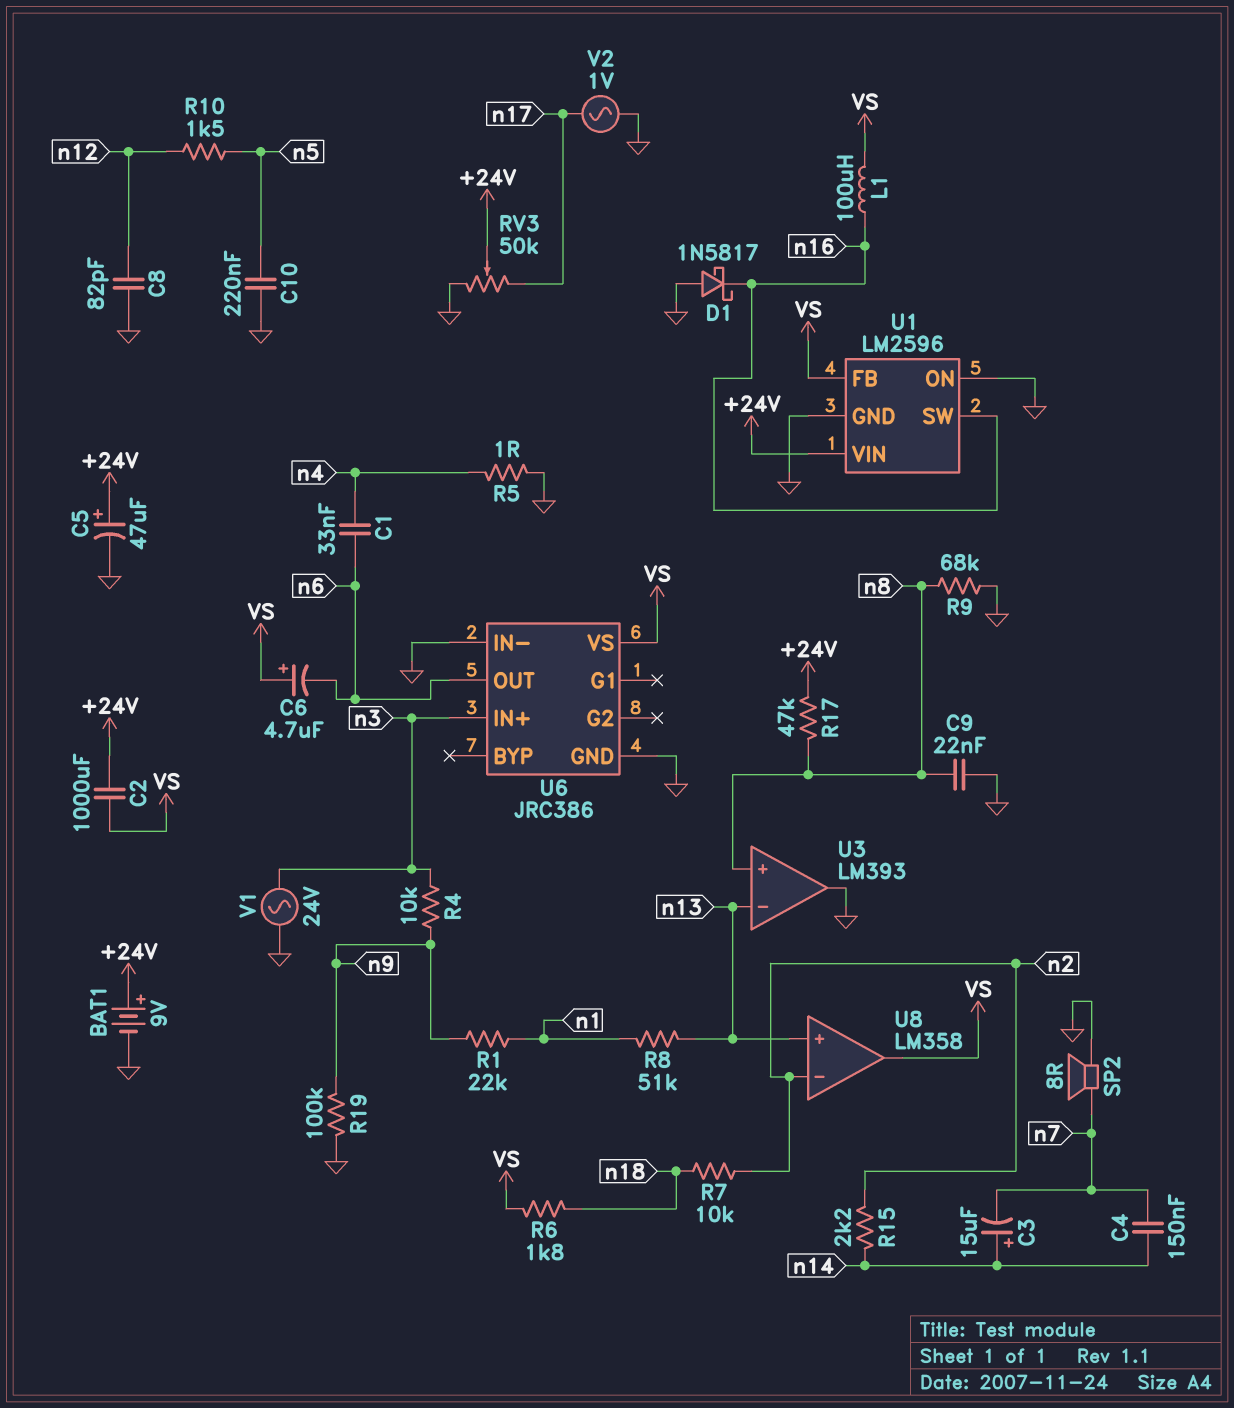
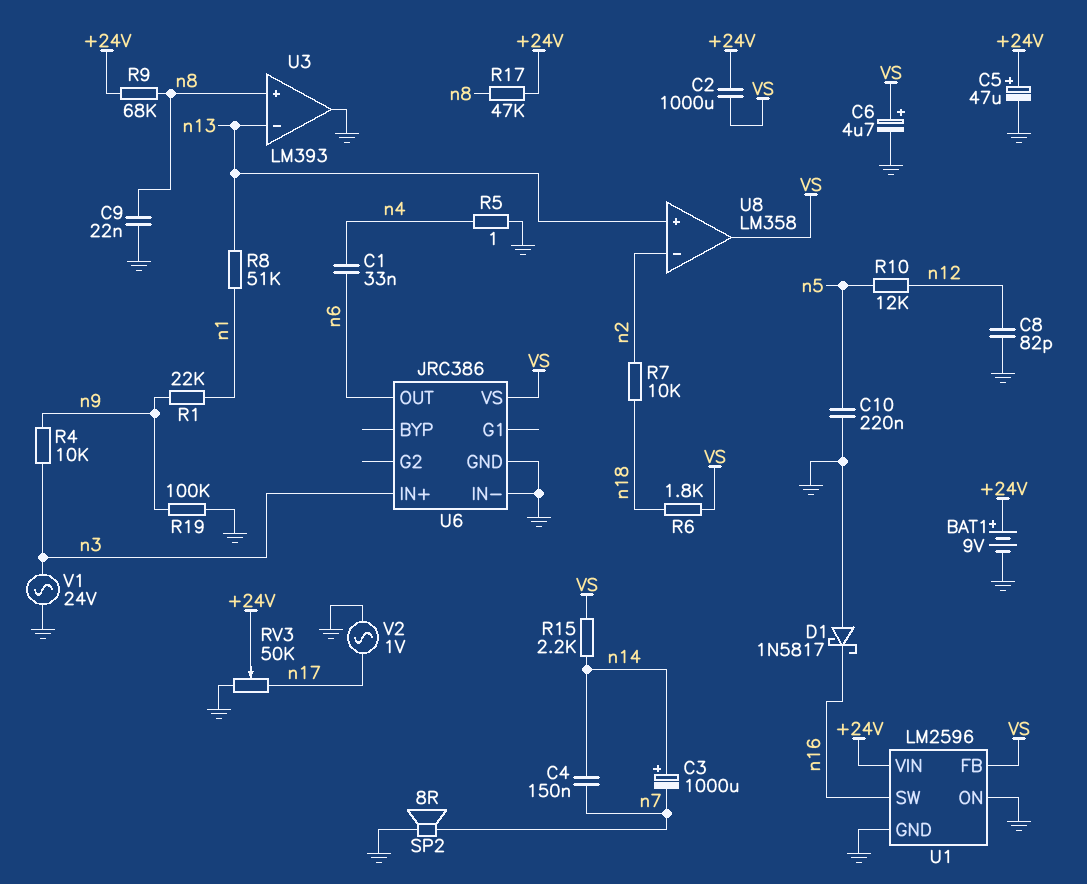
C3: 15uF (plus n14, minus n7) -> 1000uF (plus n14, minus n7)
C6: 4.7uF (plus VS, minus n6) -> 4.7uF (plus VS, minus GND)
L1: 100uH (VS, n16) -> none
R9: 68k (GND, n8) -> 68k (+24V, n8)
R10: 1.5k (n5, n12) -> 12k (n5, n12)
R15: 2.2k (n2, n14) -> 2.2k (VS, n14)

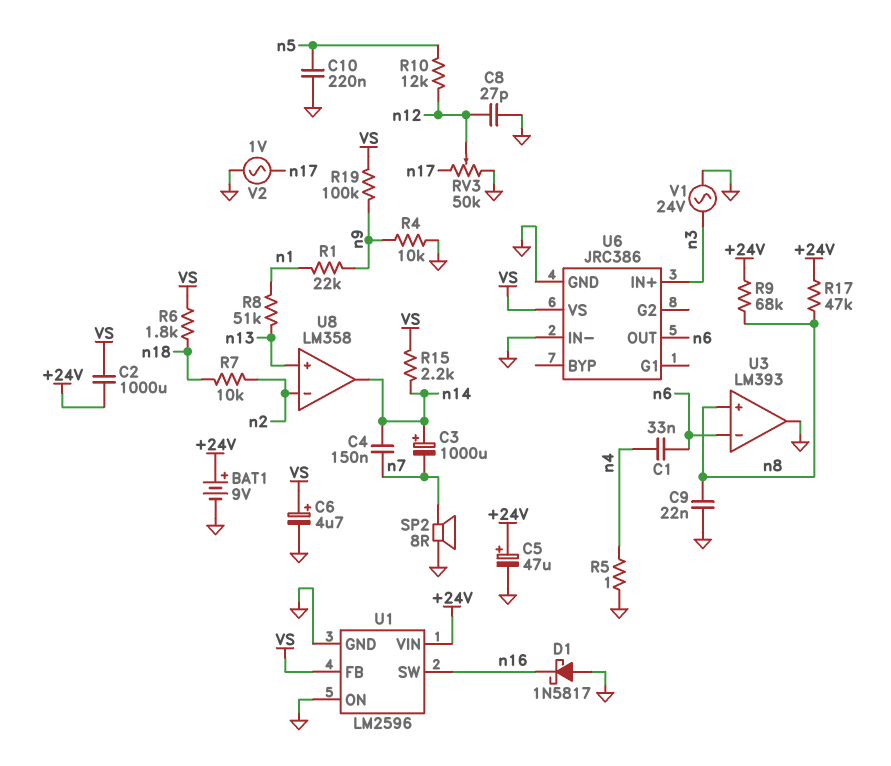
C8: 82pF (GND, n12) -> 27pF (GND, n12)
R4: 10k (n3, n9) -> 10k (GND, n9)
R19: 100k (GND, n9) -> 100k (VS, n9)
RV3: 50k (GND, n17, wiper +24V) -> 50k (GND, n17, wiper n12)
U3 pin in-: n13 -> n6
U8 pin out: VS -> n14

